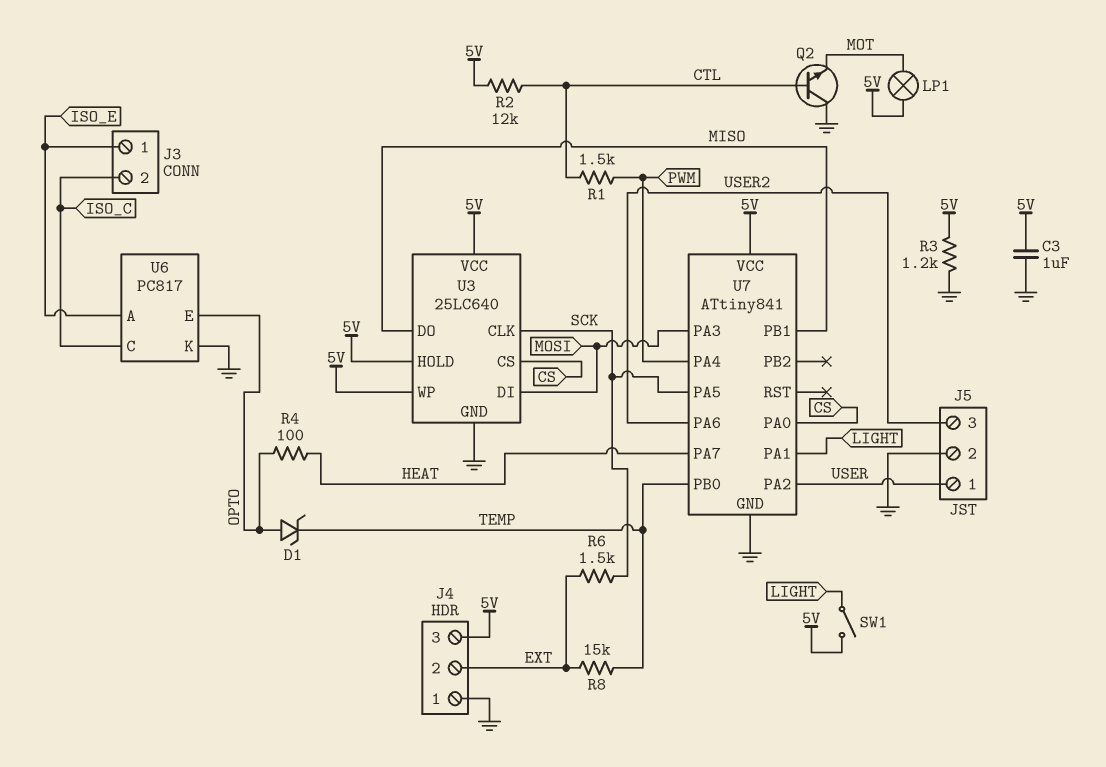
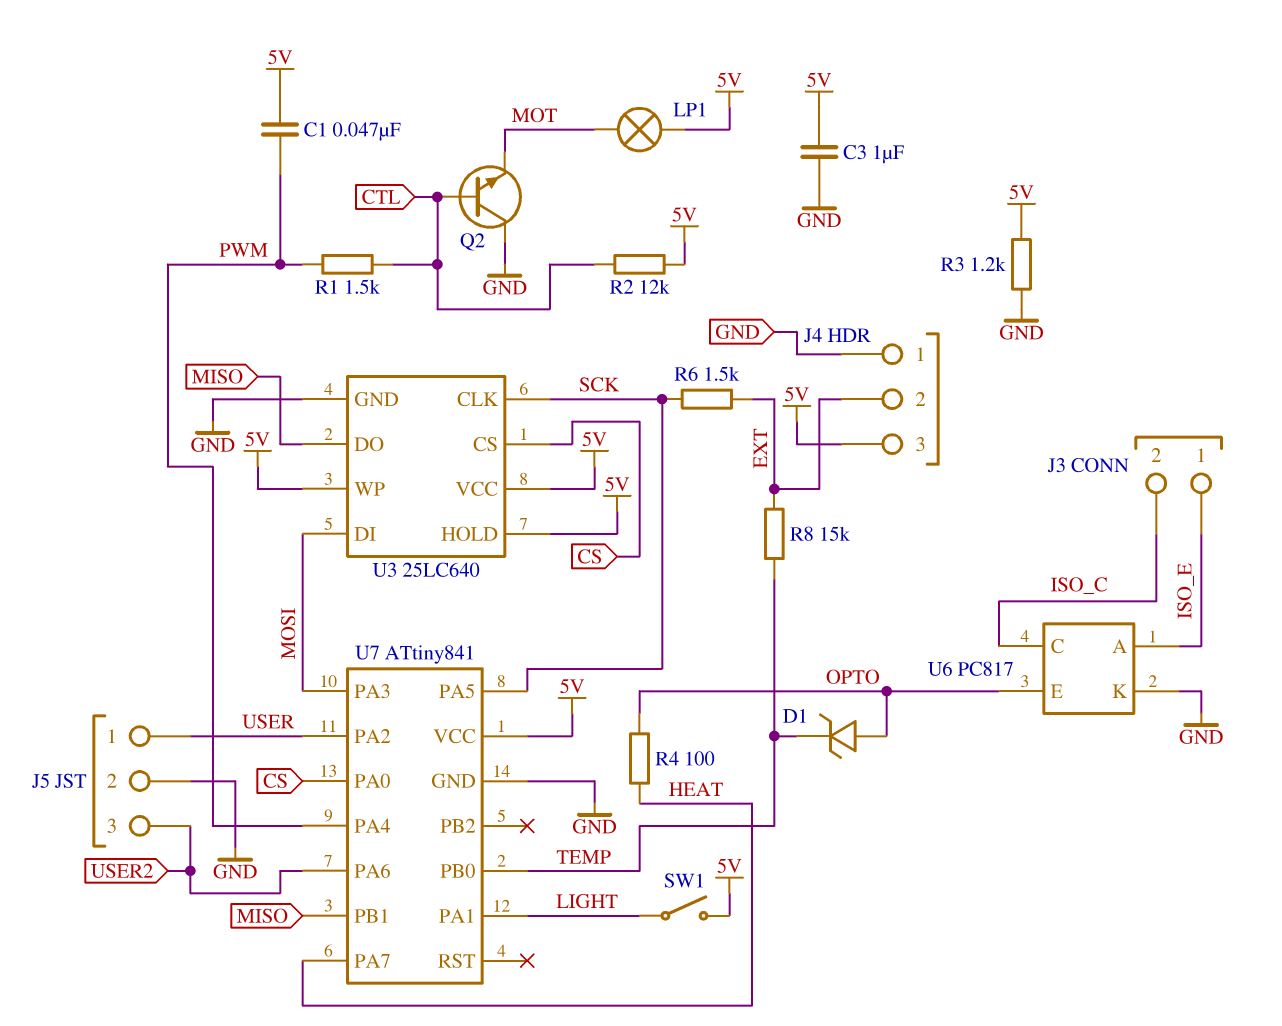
C1: none -> 47nF (5V, PWM)

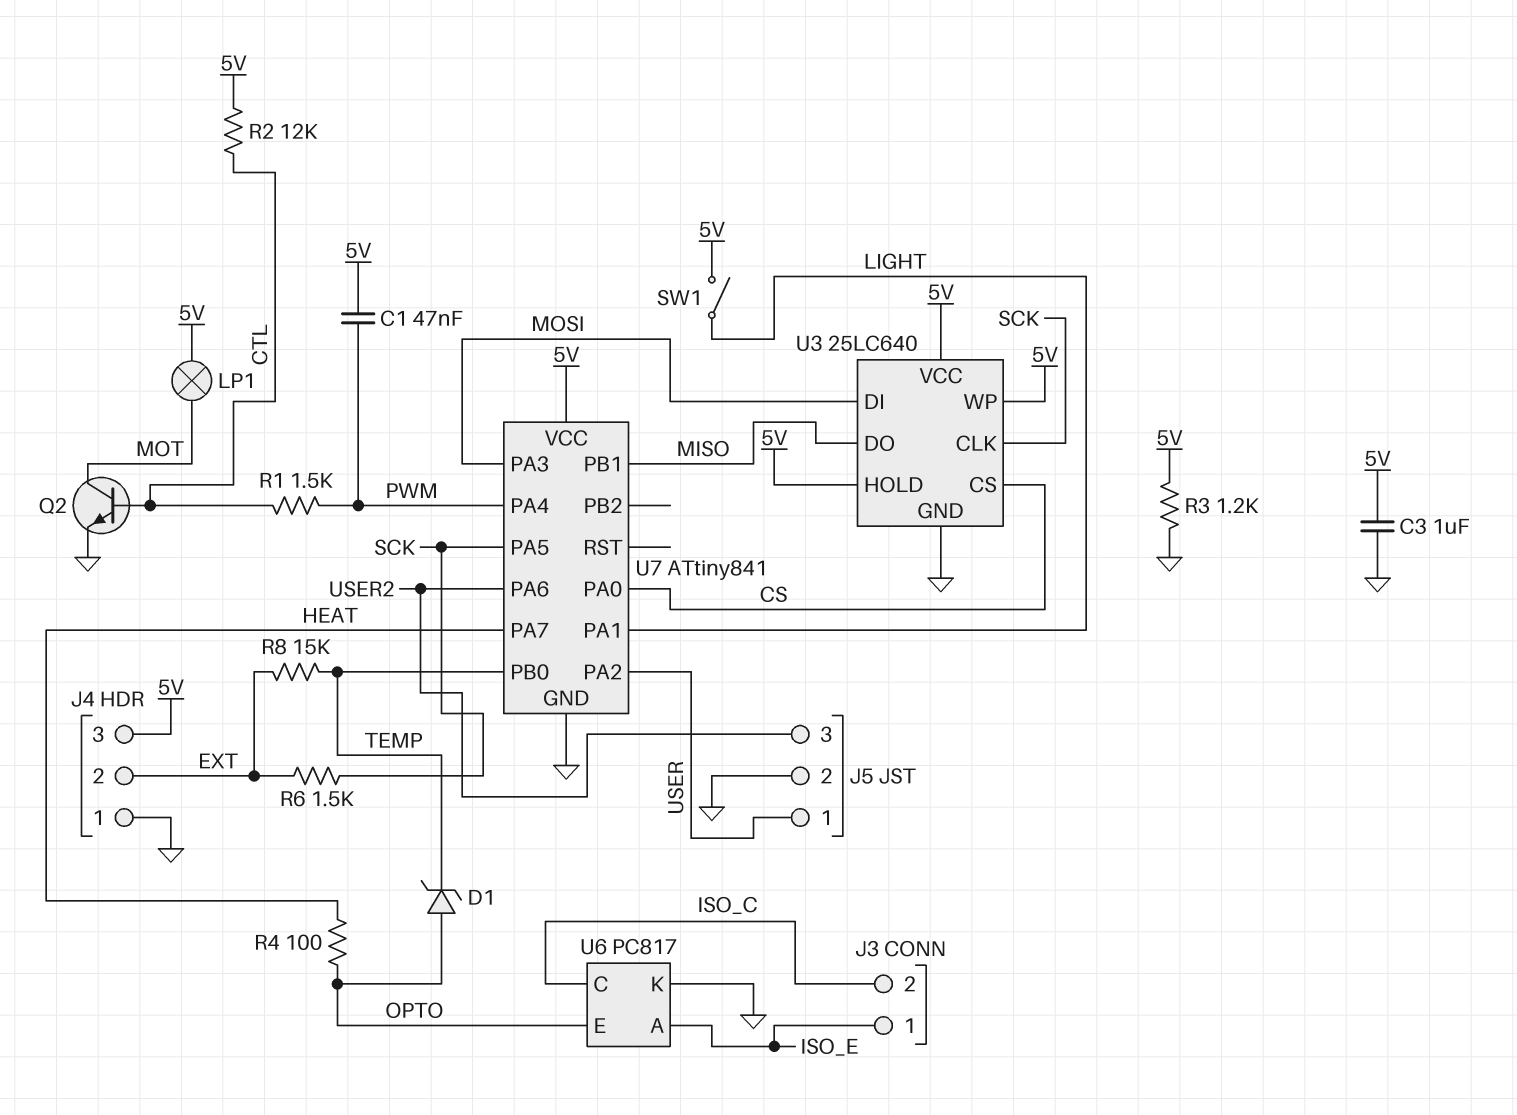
Q2: NPN (B CTL, C GND, E MOT) -> NPN (B CTL, C MOT, E GND)

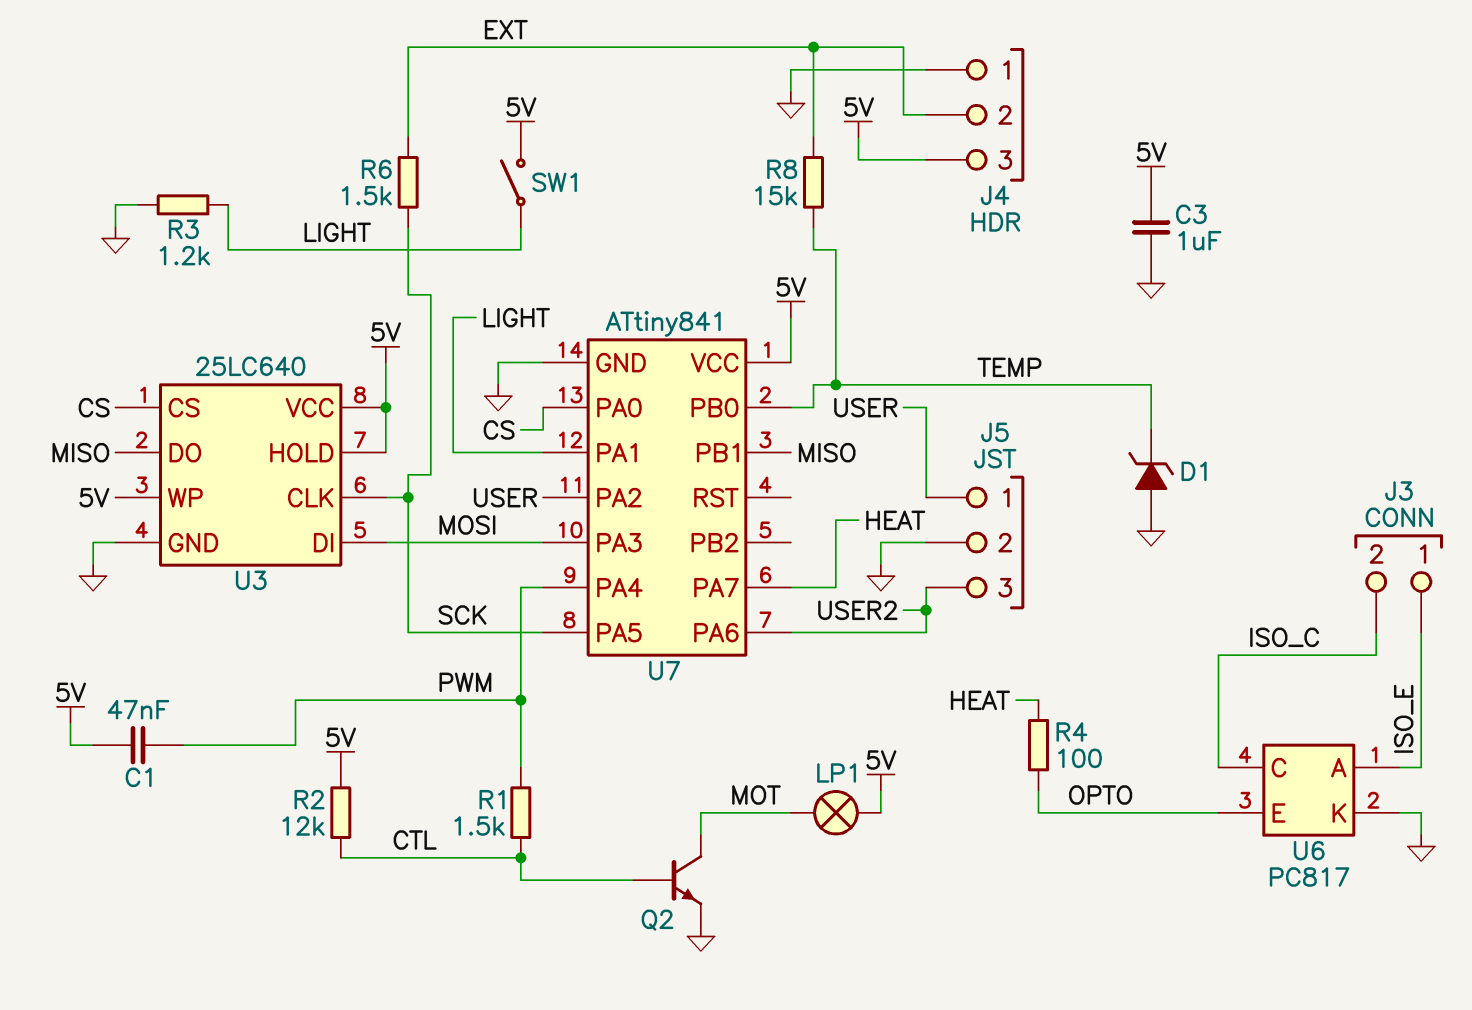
D1: zener (A OPTO, K TEMP) -> zener (A GND, K TEMP)
R3: 1.2k (5V, GND) -> 1.2k (GND, LIGHT)

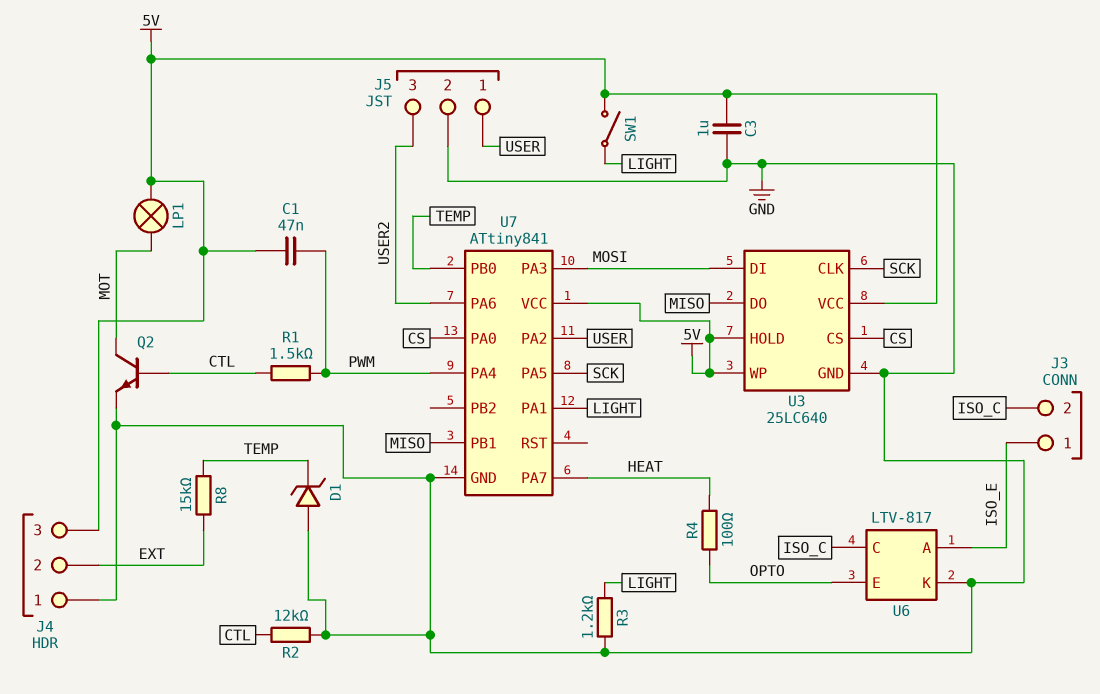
R2: 12k (5V, CTL) -> 12k (CTL, GND)
R6: 1.5k (EXT, SCK) -> none
U6: PC817 -> LTV-817

